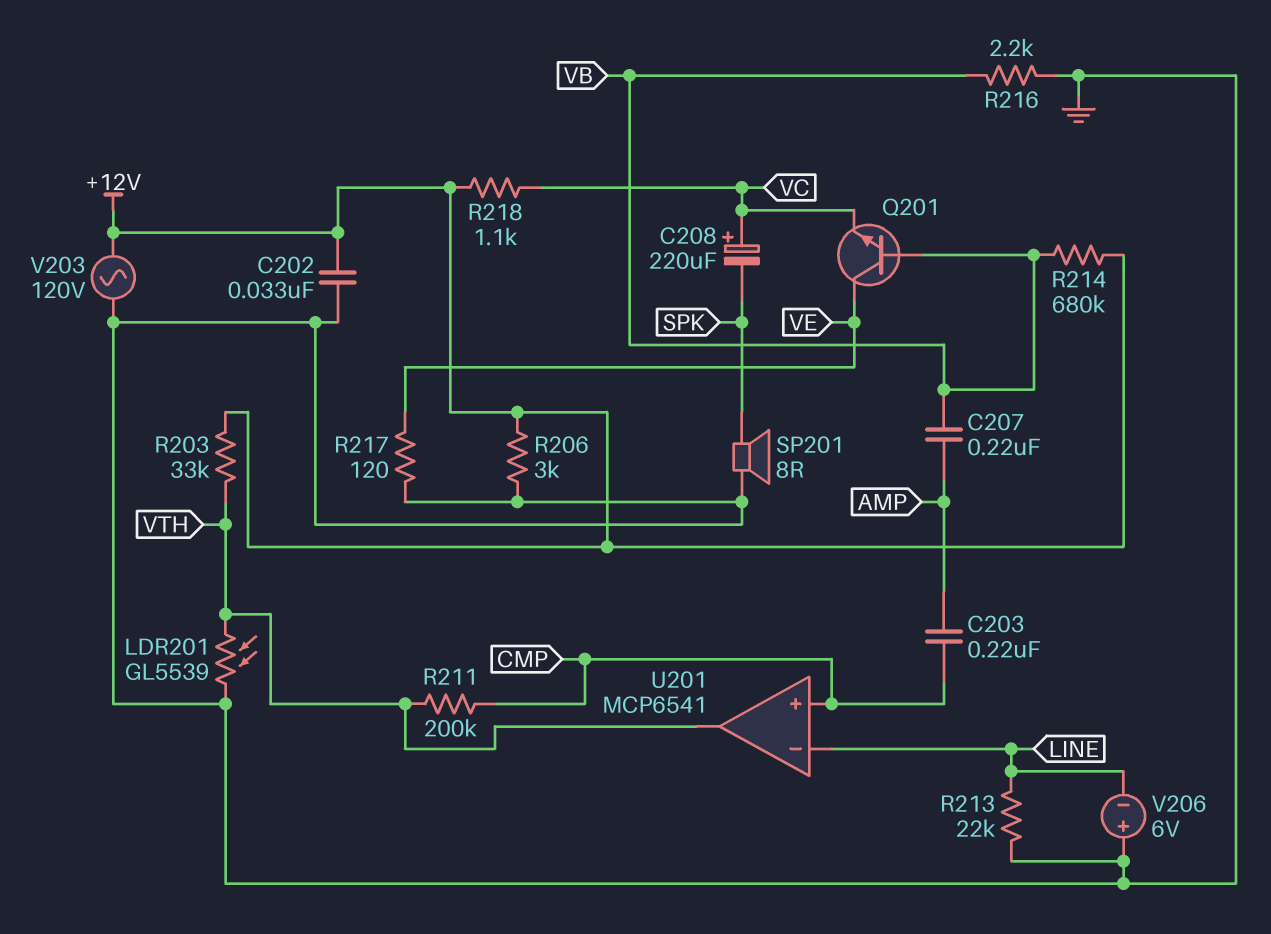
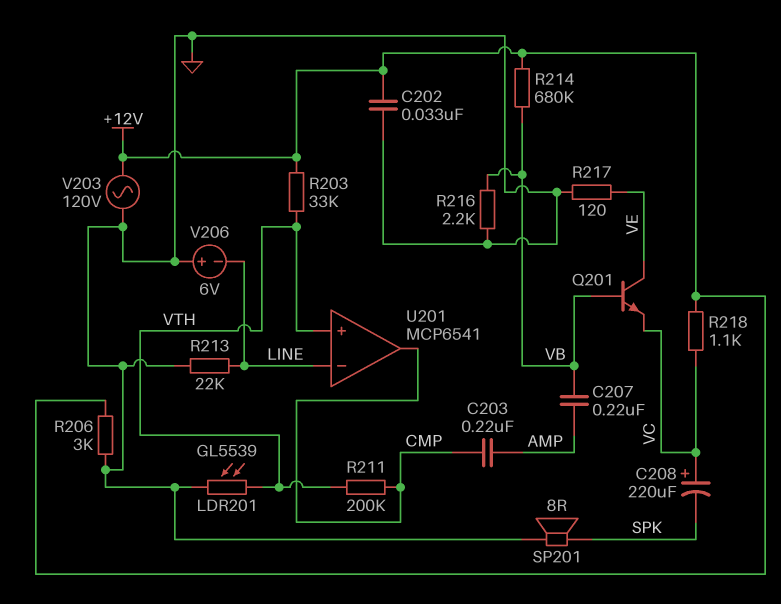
U201 pin in+: CMP -> VTH
U201 pin out: VTH -> CMP

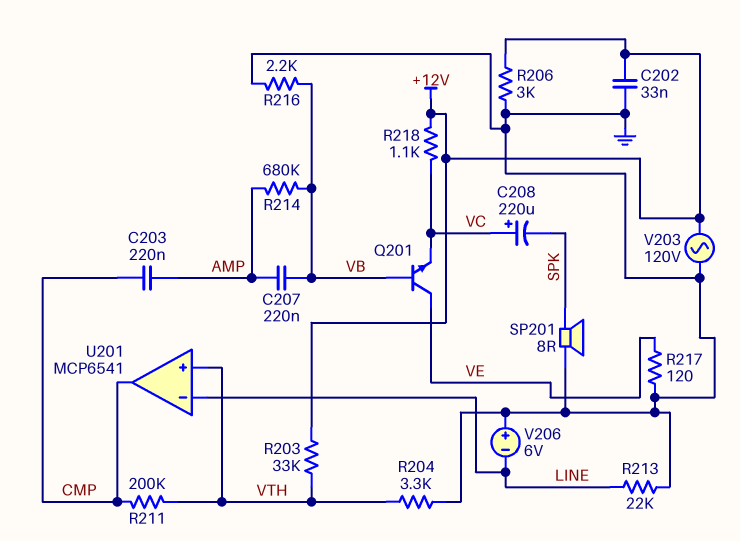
LDR201: GL5539 (GND, VTH) -> none
R204: none -> 3.3k (GND, VTH)
R214: 680k (+12V, VB) -> 680k (AMP, VB)

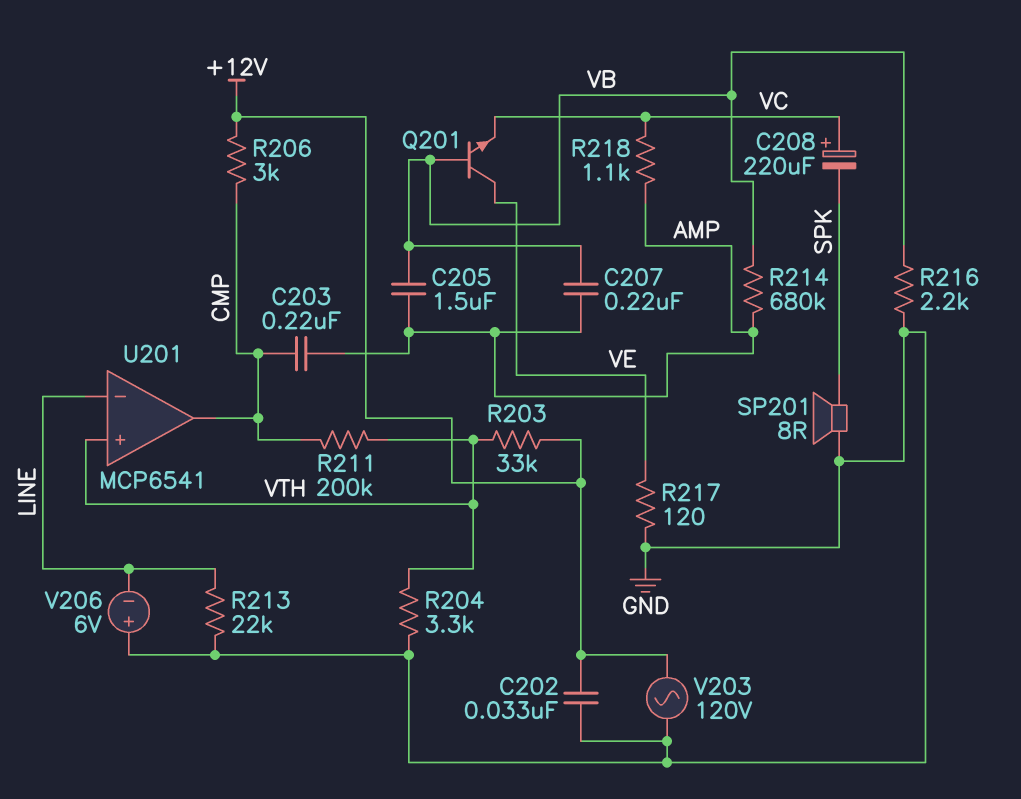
C205: none -> 1.5uF (AMP, VB)
R206: 3k (+12V, GND) -> 3k (+12V, CMP)
R218: 1.1k (+12V, VC) -> 1.1k (AMP, VC)

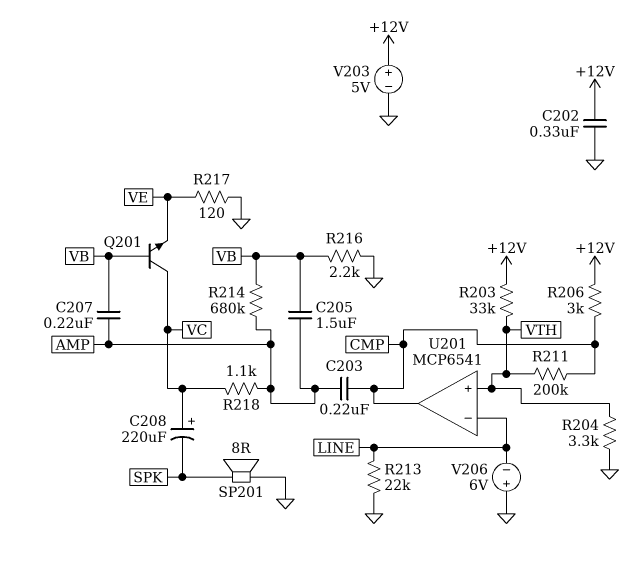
C202: 33nF (+12V, GND) -> 330nF (+12V, GND)
Q201: NPN (B VB, C VE, E VC) -> NPN (B VB, C VC, E VE)
V203: AC 120V (+12V, GND) -> 5V (plus +12V, minus GND)

